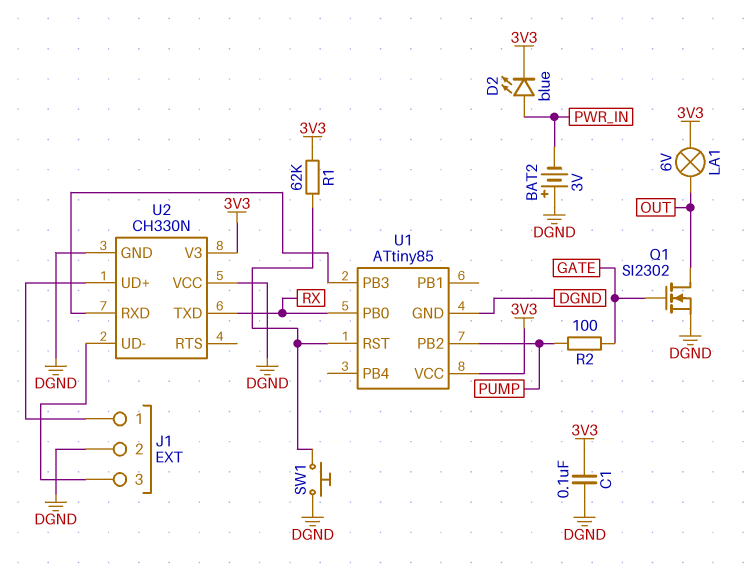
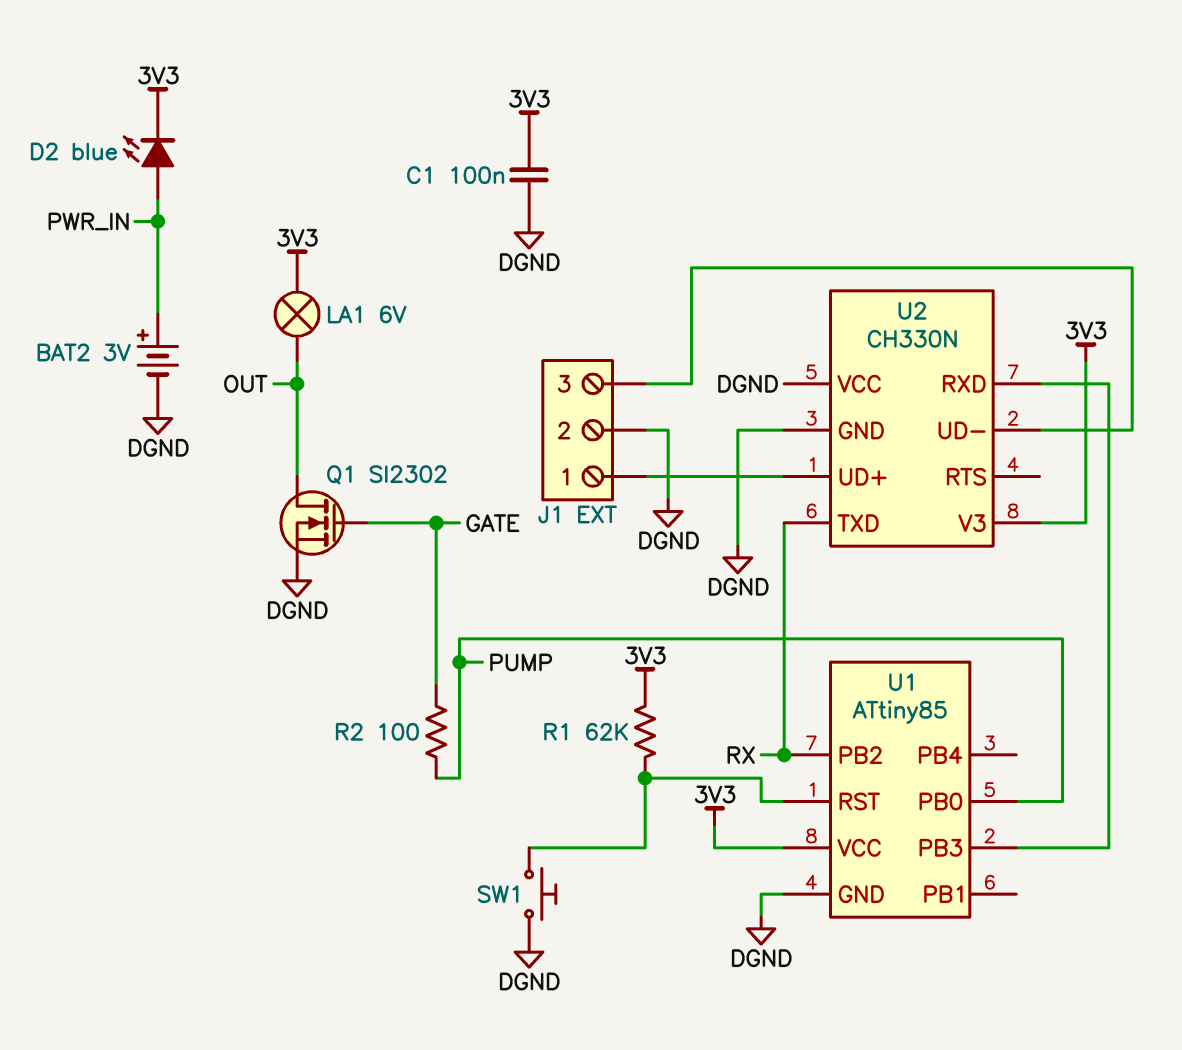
BAT2: 3V (plus DGND, minus PWR_IN) -> 3V (plus PWR_IN, minus DGND)
U1 pin PB0: RX -> PUMP
U1 pin PB2: PUMP -> RX

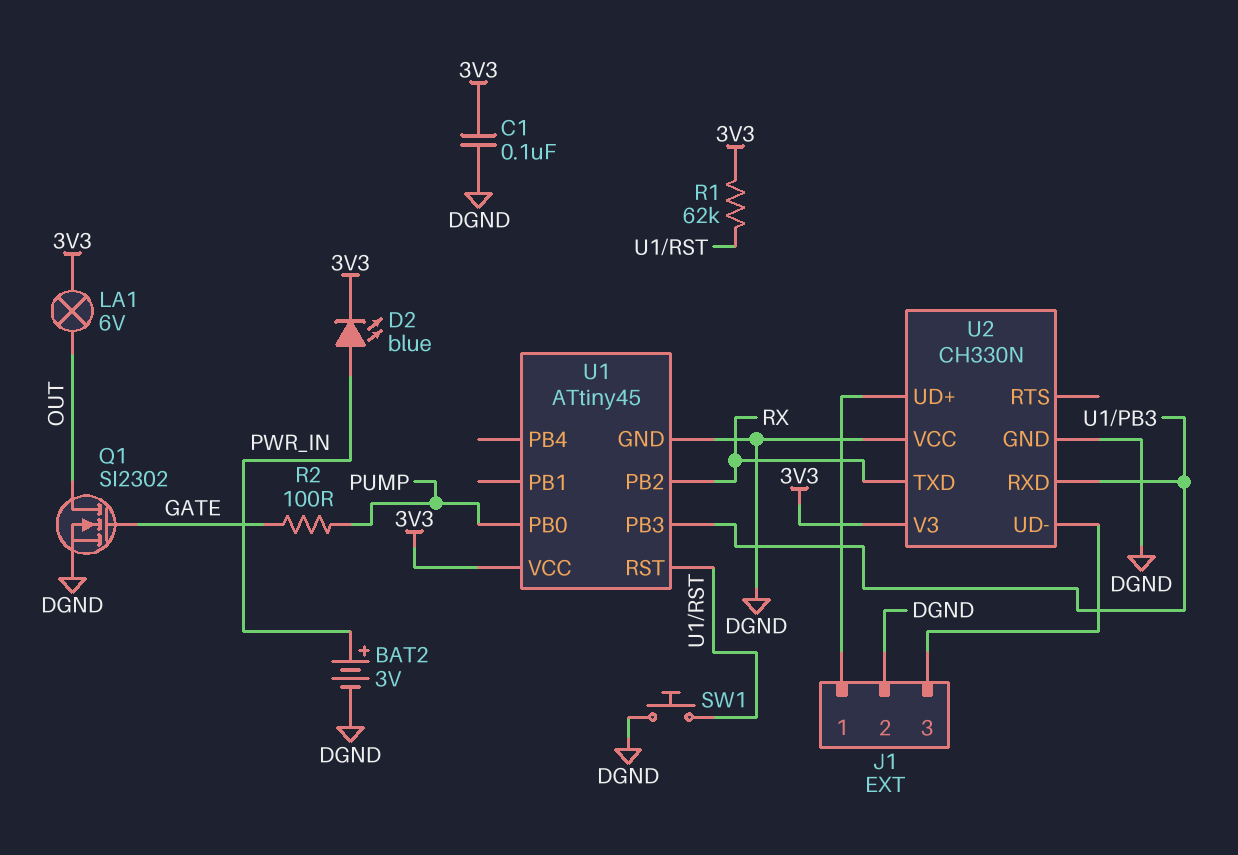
U1: ATtiny85 -> ATtiny45

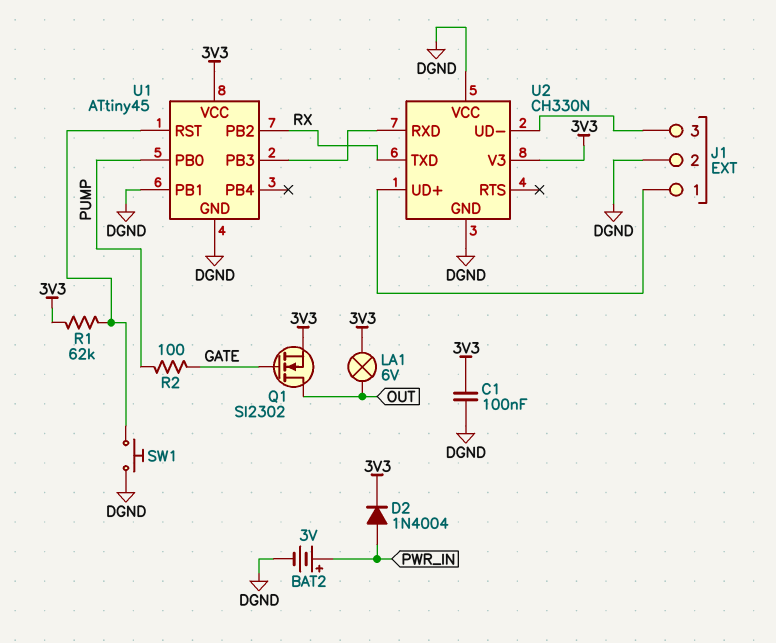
D2: LED blue (A PWR_IN, K 3V3) -> diode 1N4004 (A PWR_IN, K 3V3)
Q1: NMOS SI2302 (G GATE, D OUT, S DGND) -> NMOS SI2302 (G GATE, D OUT, S 3V3)
U1 pin PB1: none -> DGND

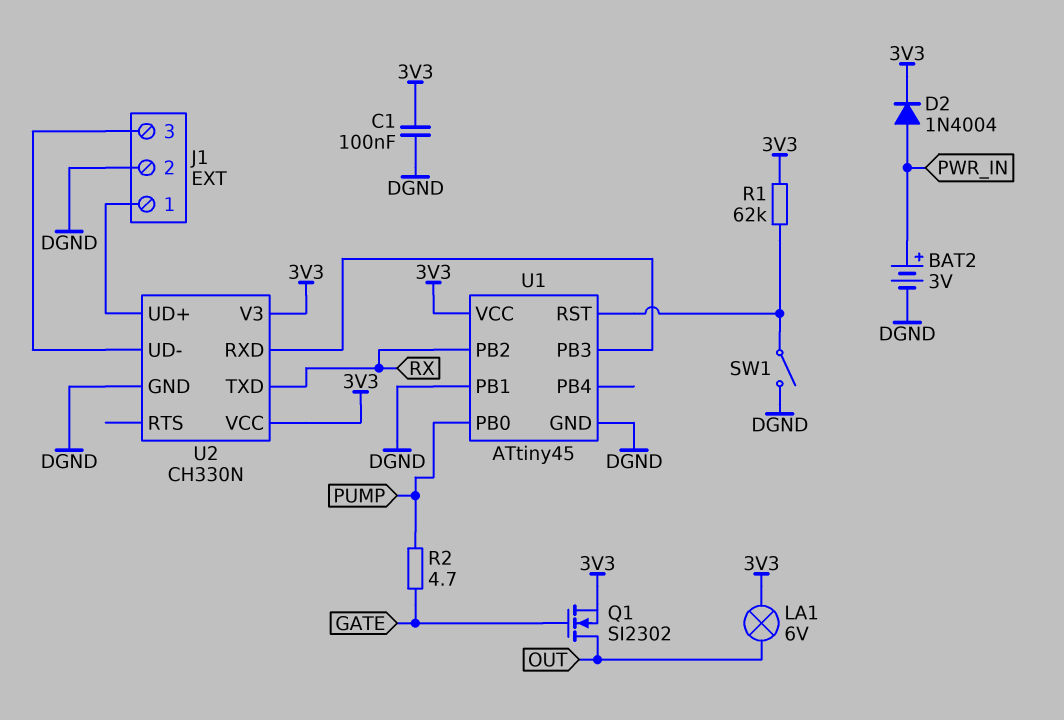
R2: 100 (GATE, PUMP) -> 4.7 (GATE, PUMP)
SW1: button (DGND, U1/RST) -> switch (DGND, U1/RST)
U2 pin VCC: DGND -> 3V3

